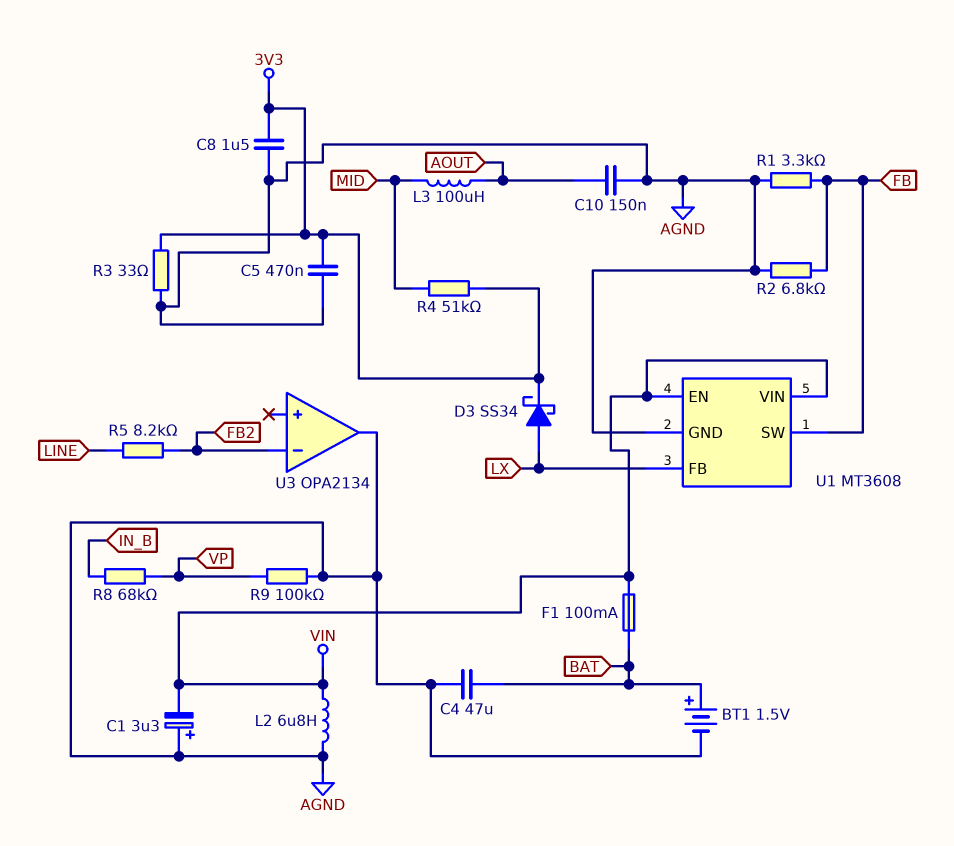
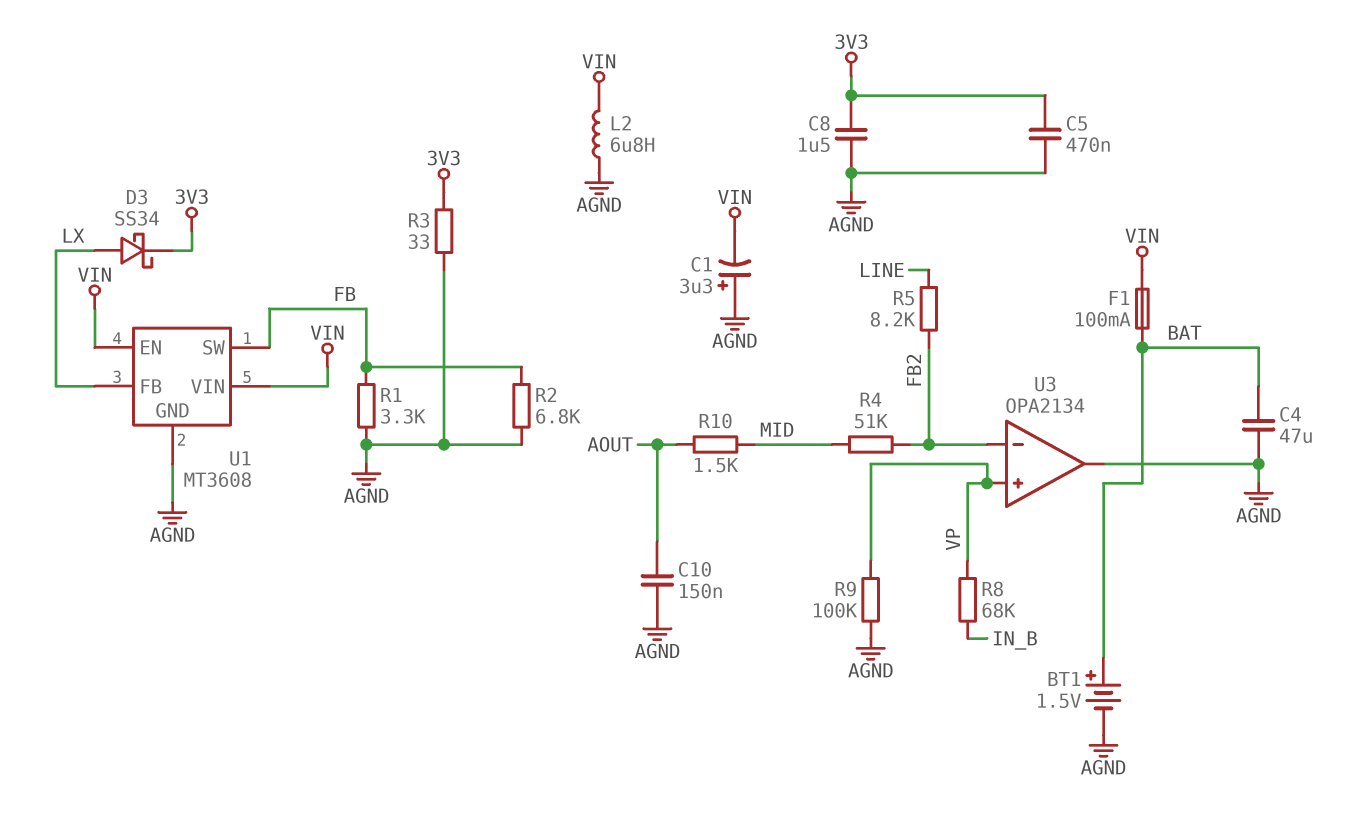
L3: 100uH (AOUT, MID) -> none
R4: 51k (3V3, MID) -> 51k (FB2, MID)
R10: none -> 1.5k (AOUT, MID)
U3 pin in+: none -> VP

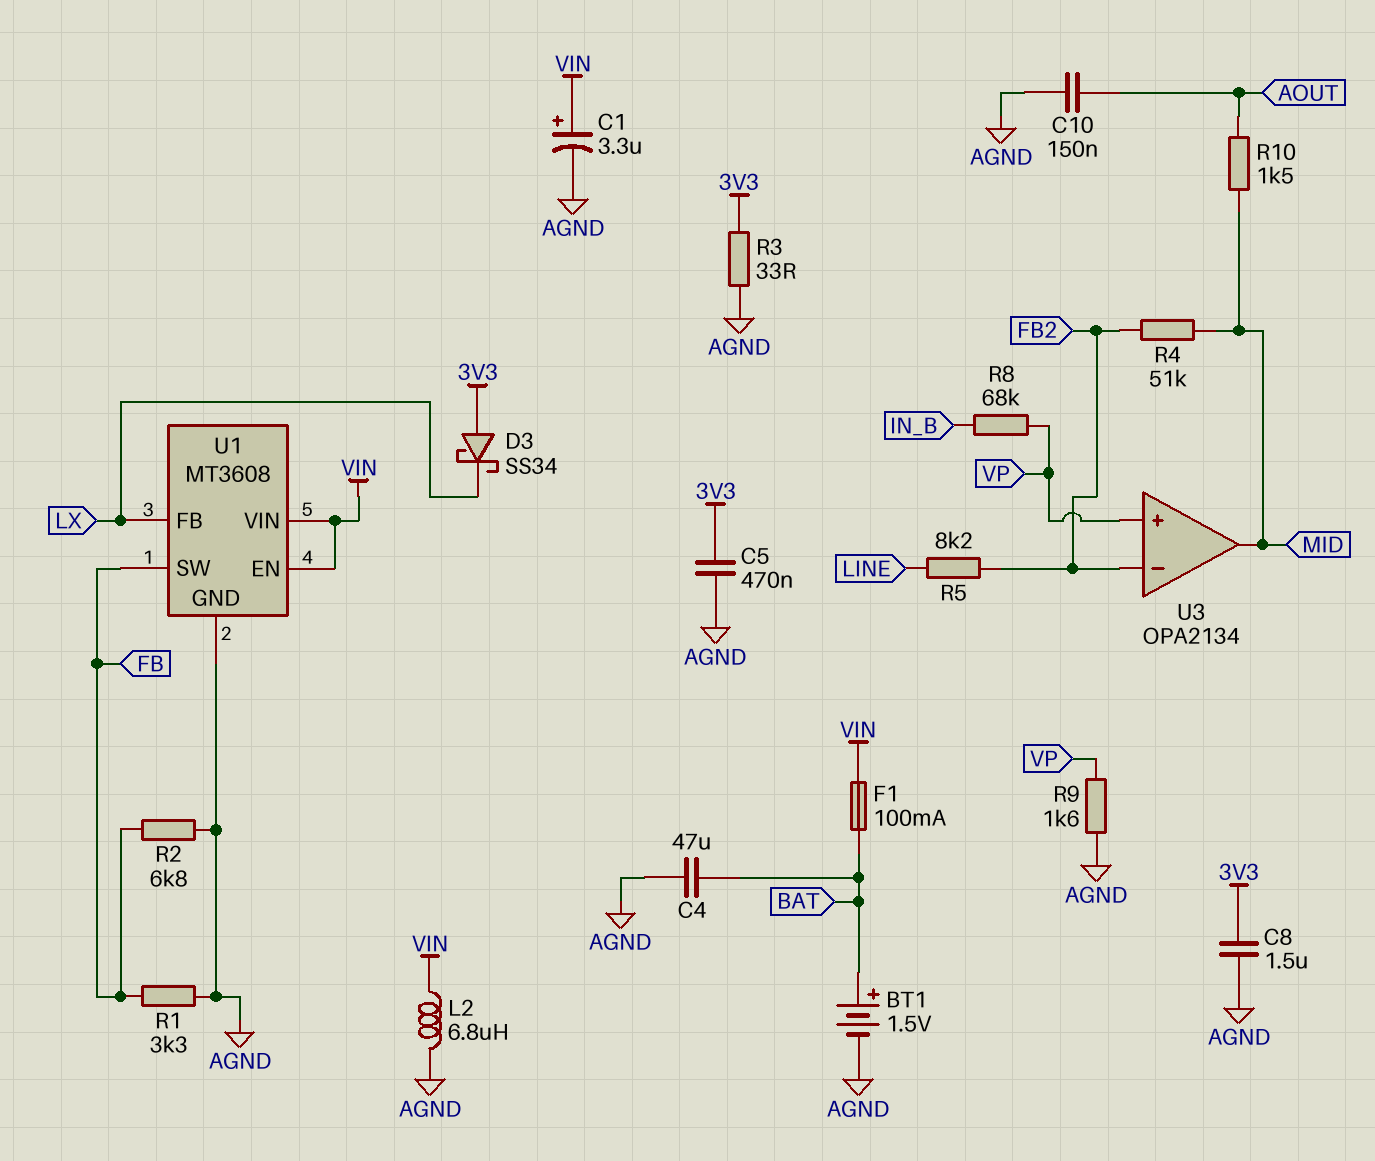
C1: 3.3uF (plus AGND, minus VIN) -> 3.3uF (plus VIN, minus AGND)
D3: schottky SS34 (A LX, K 3V3) -> schottky SS34 (A 3V3, K LX)
R9: 100k (AGND, VP) -> 1.6k (AGND, VP)
U3 pin out: AGND -> MID

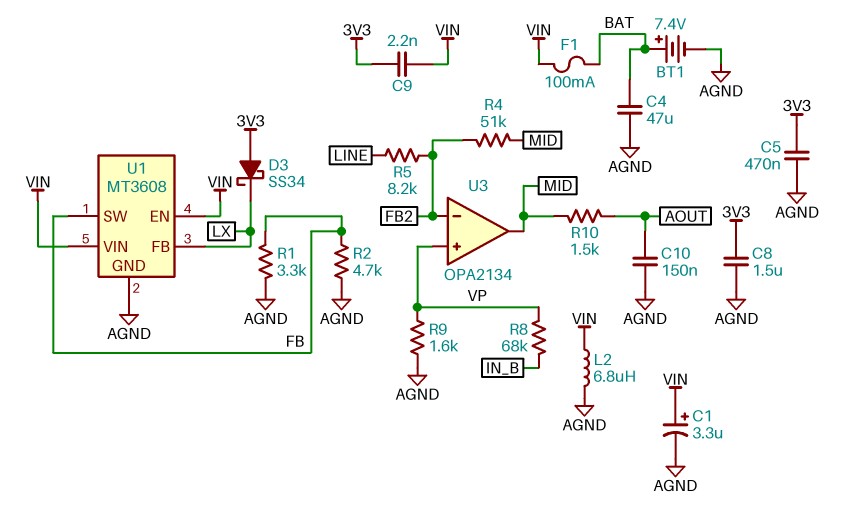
BT1: 1.5V (plus BAT, minus AGND) -> 7.4V (plus BAT, minus AGND)
C9: none -> 2.2nF (3V3, VIN)
R2: 6.8k (AGND, FB) -> 4.7k (AGND, FB)
R3: 33 (3V3, AGND) -> none

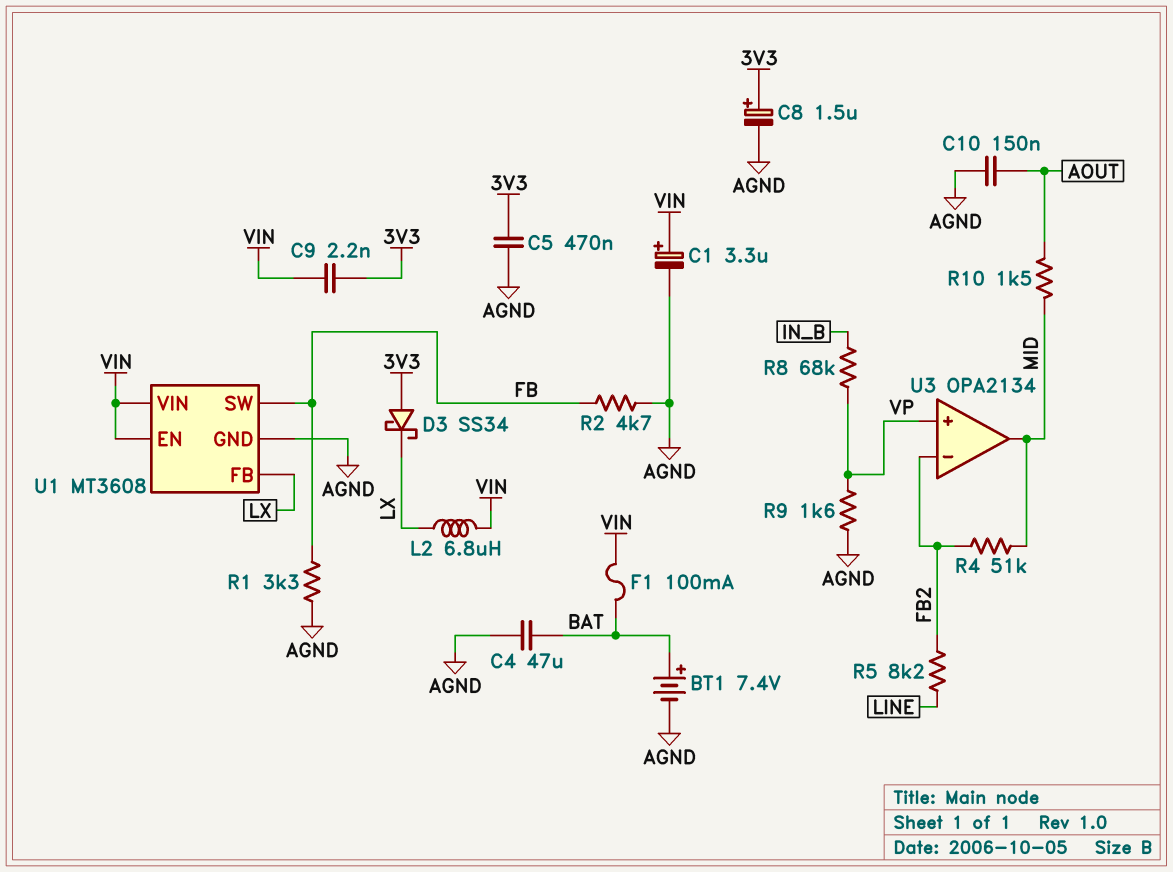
C8: 1.5uF (3V3, AGND) -> 1.5uF (plus 3V3, minus AGND)
L2: 6.8uH (AGND, VIN) -> 6.8uH (LX, VIN)

